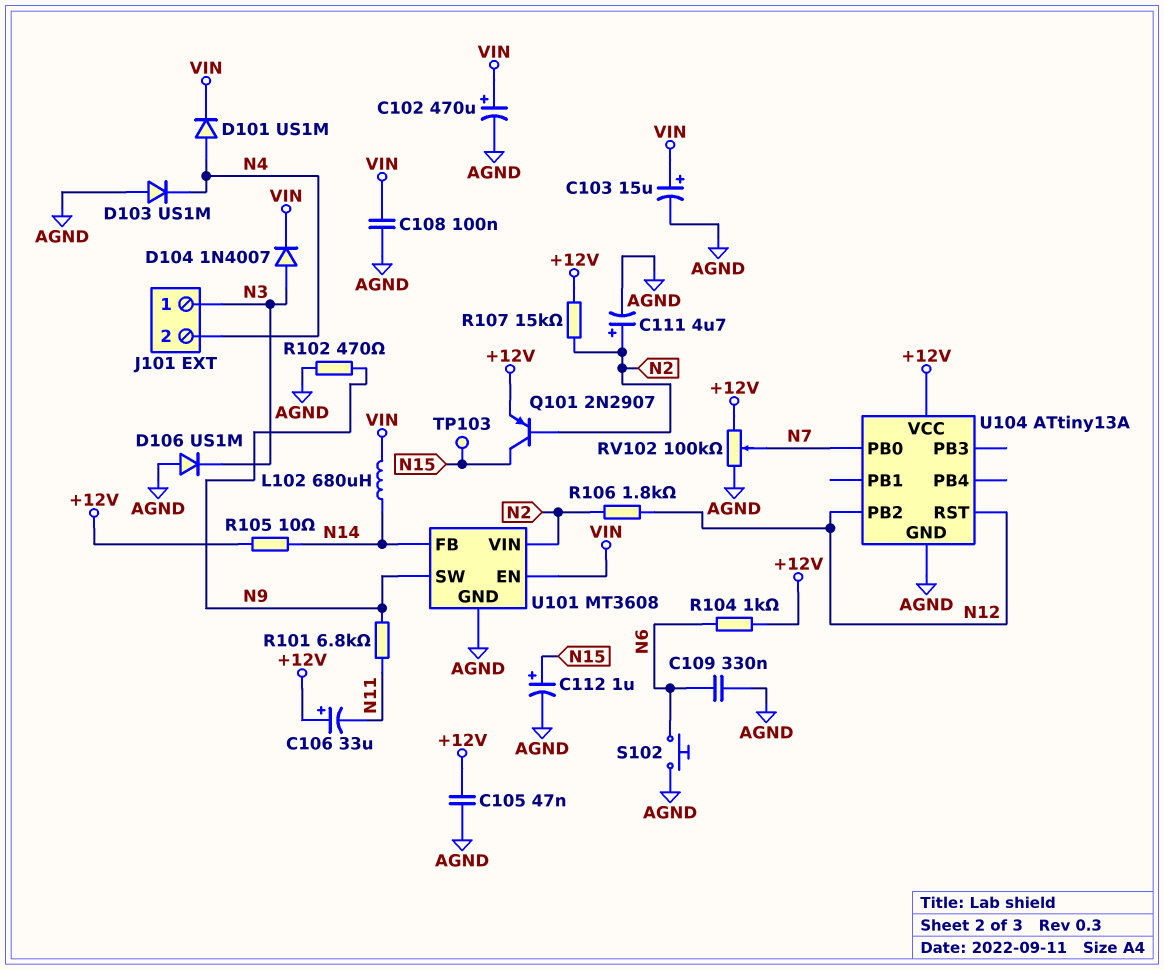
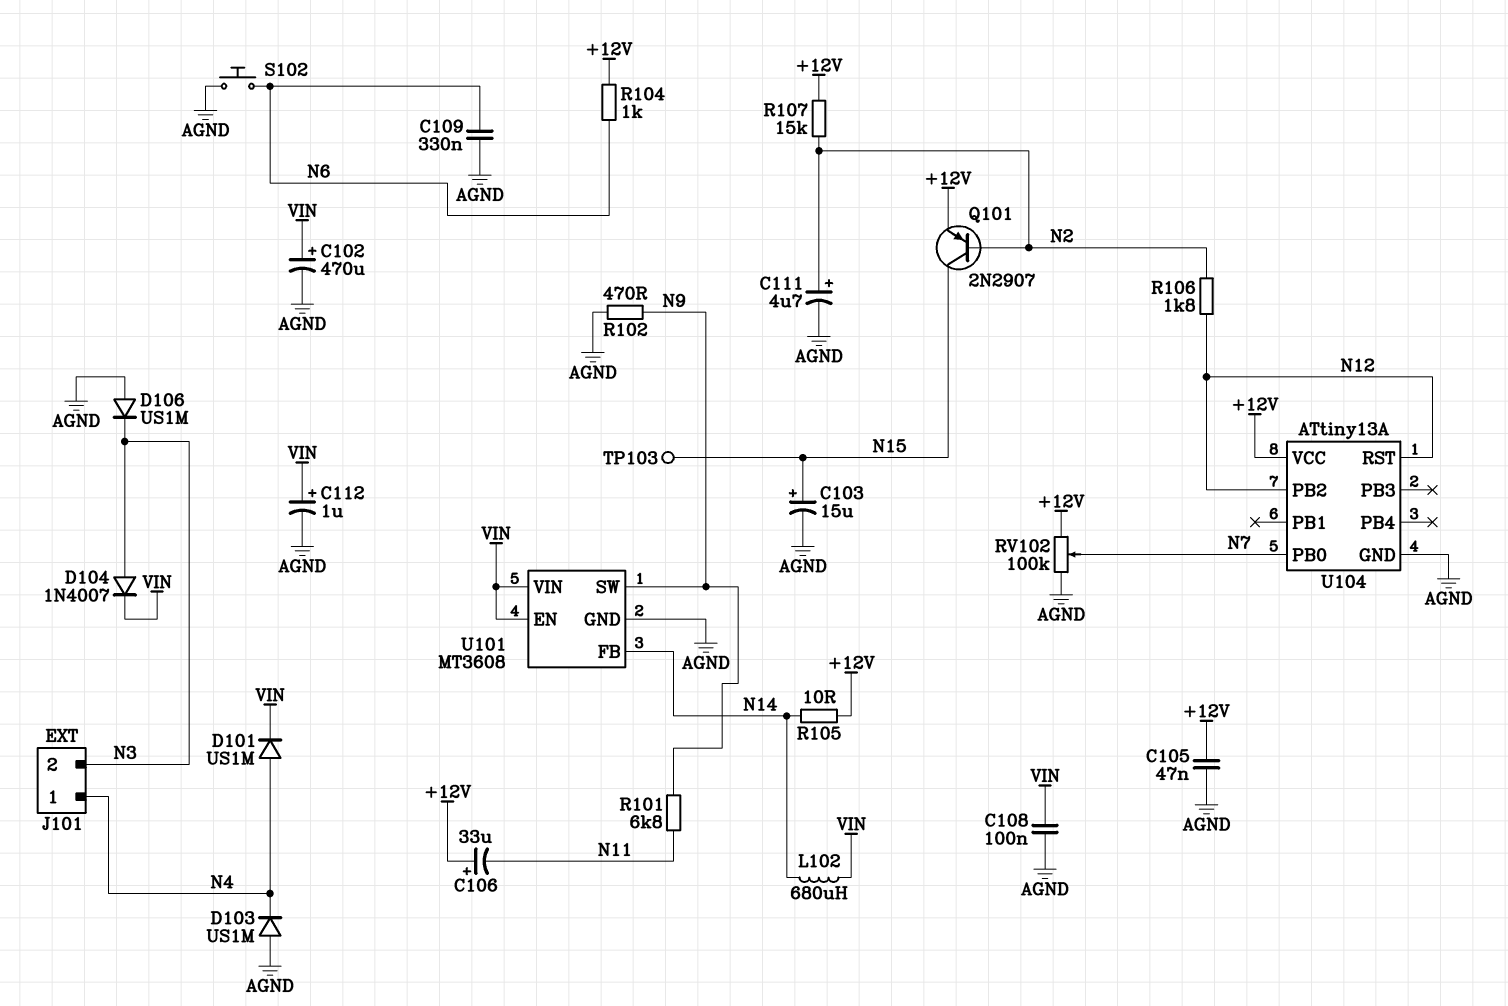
C103: 15uF (plus VIN, minus AGND) -> 15uF (plus N15, minus AGND)
C112: 1uF (plus N15, minus AGND) -> 1uF (plus VIN, minus AGND)
J101 pin 1: N3 -> N4
J101 pin 2: N4 -> N3
U101 pin VIN: N2 -> VIN

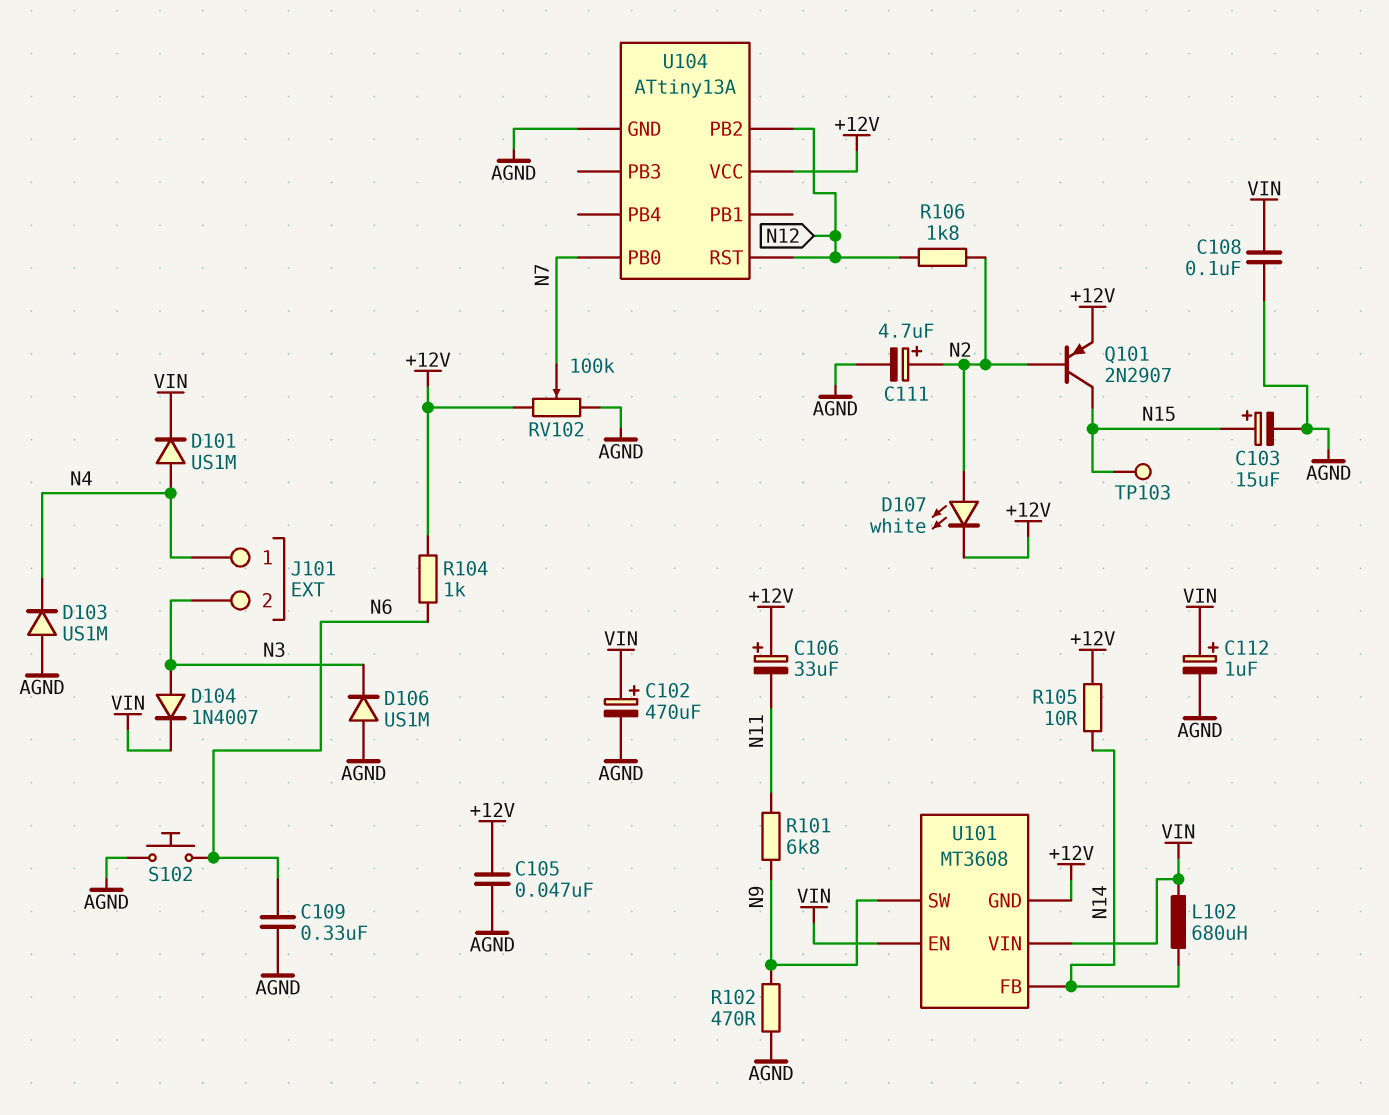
D107: none -> LED white (A N2, K +12V)
R107: 15k (+12V, N2) -> none
U101 pin GND: AGND -> +12V

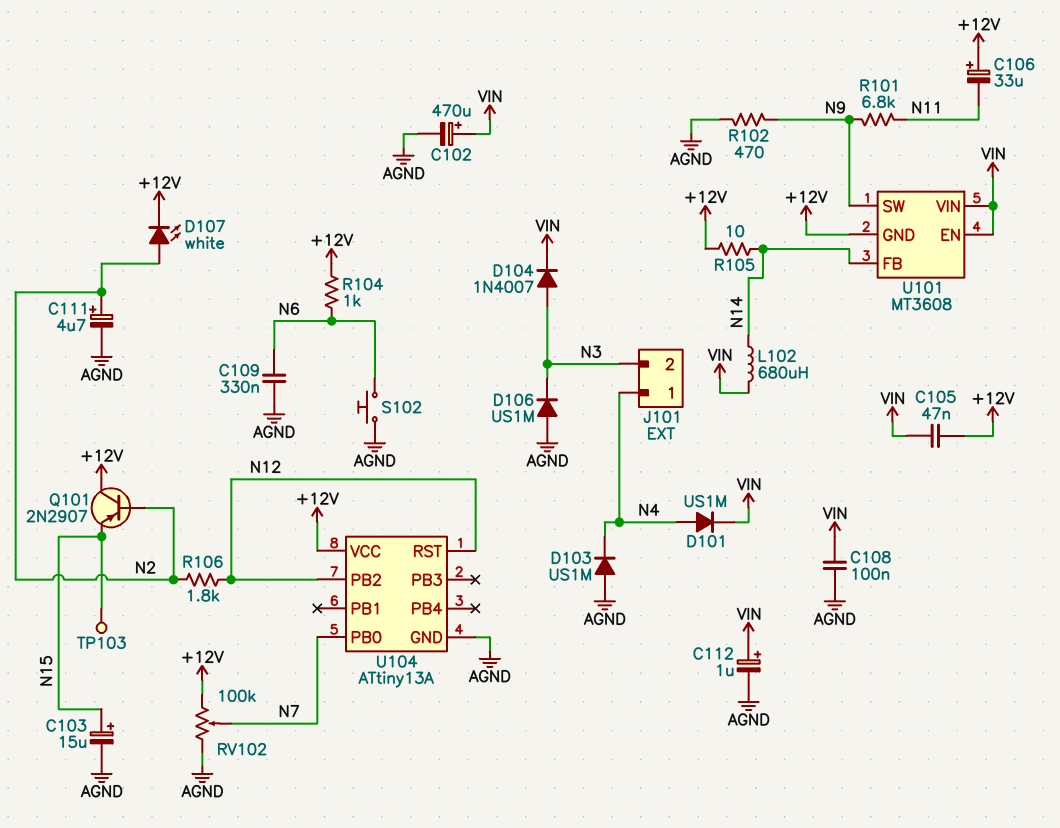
C105: 47nF (+12V, AGND) -> 47nF (+12V, VIN)
Q101: PNP 2N2907 (B N2, C N15, E +12V) -> PNP 2N2907 (B N2, C +12V, E N15)

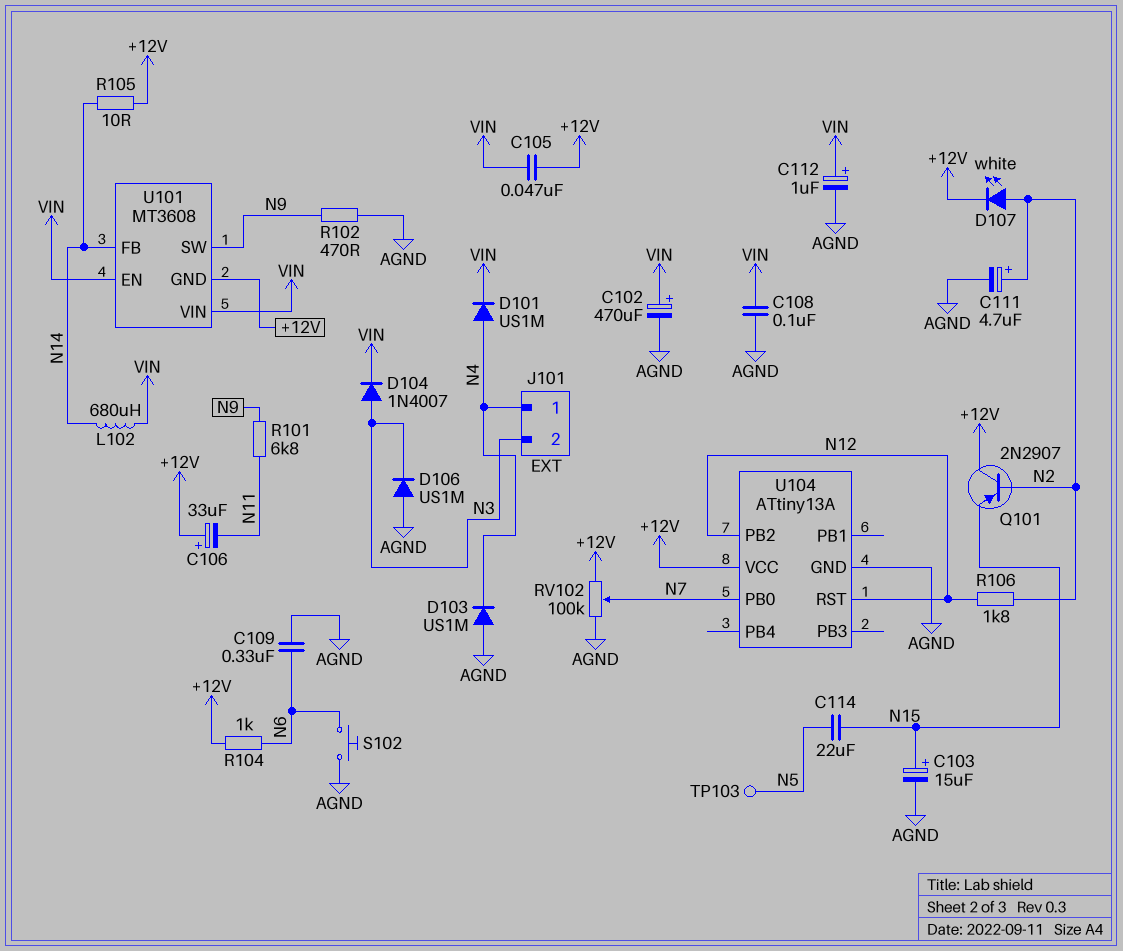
C114: none -> 22uF (N5, N15)
TP103: test point (N15) -> test point (N5)

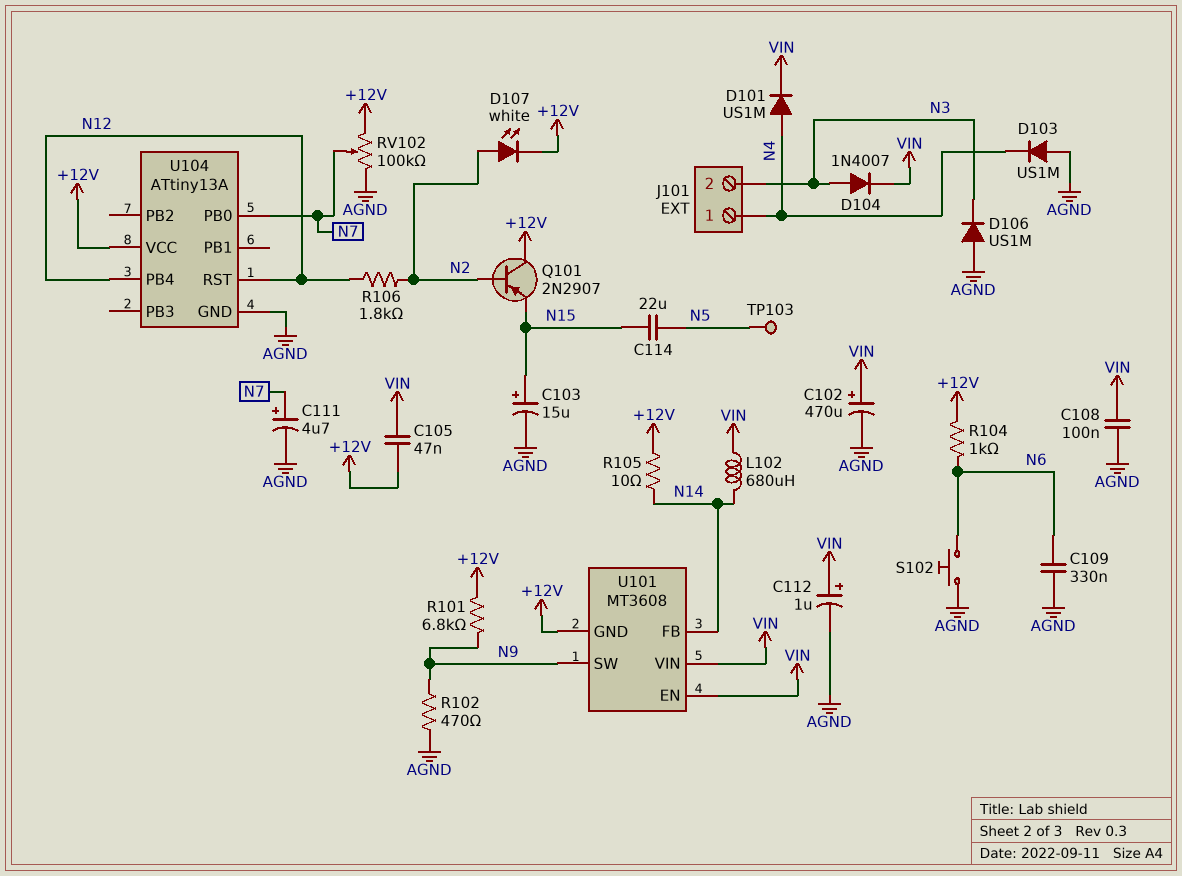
C106: 33uF (plus +12V, minus N11) -> none
C111: 4.7uF (plus N2, minus AGND) -> 4.7uF (plus N7, minus AGND)
R101: 6.8k (N9, N11) -> 6.8k (+12V, N9)
U104 pin PB2: N12 -> none
U104 pin PB4: none -> N12

